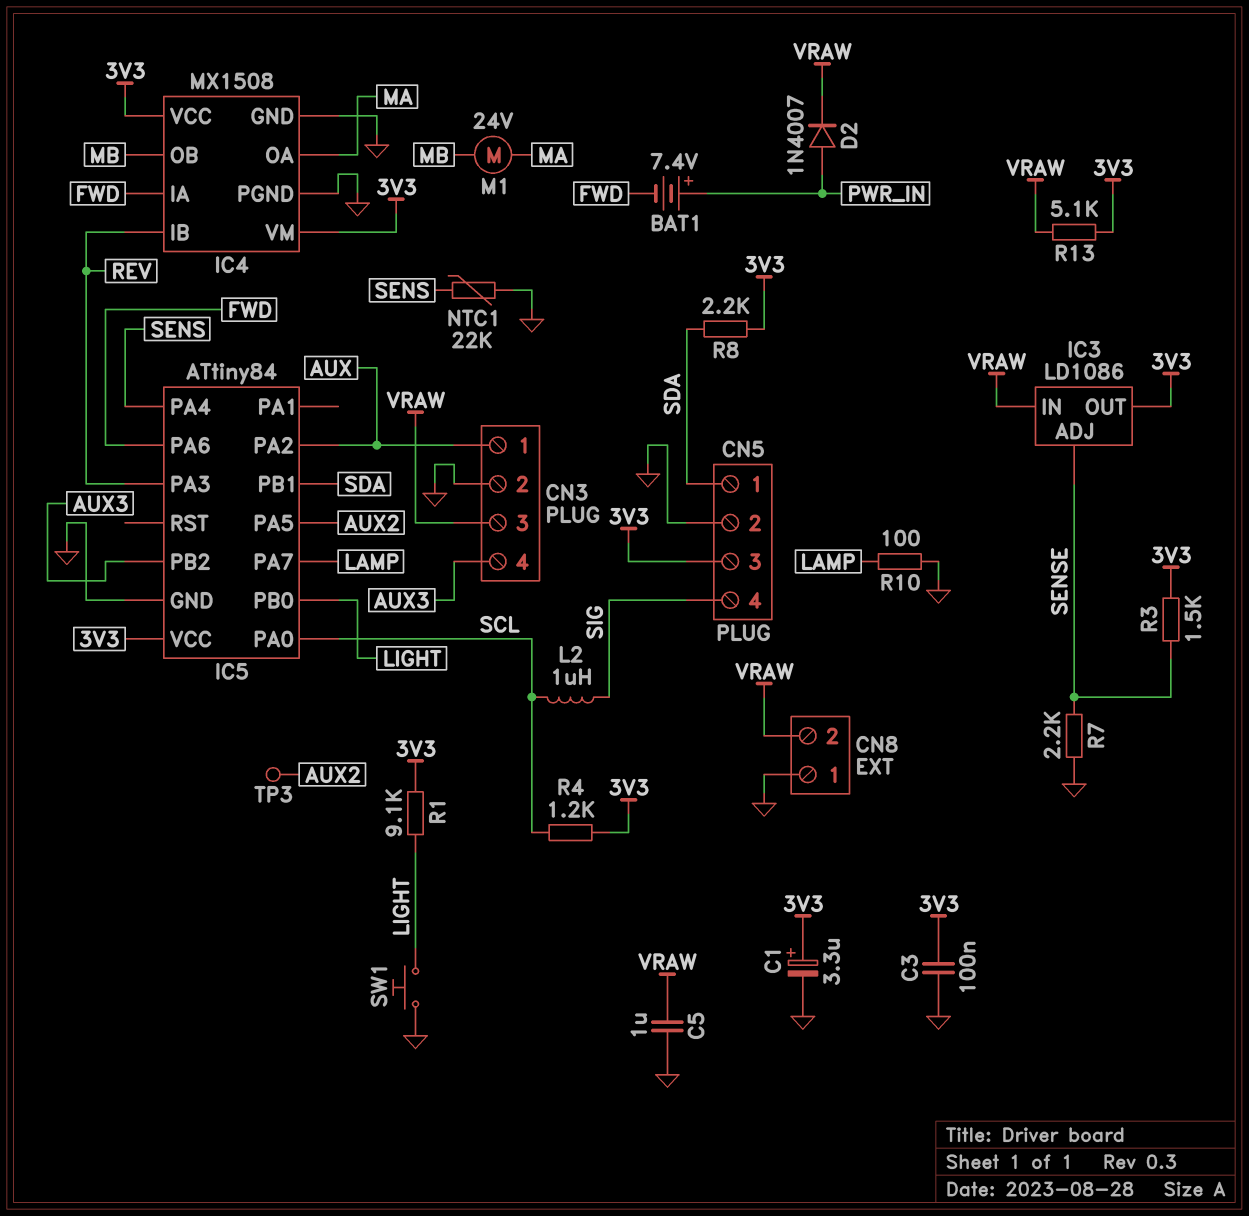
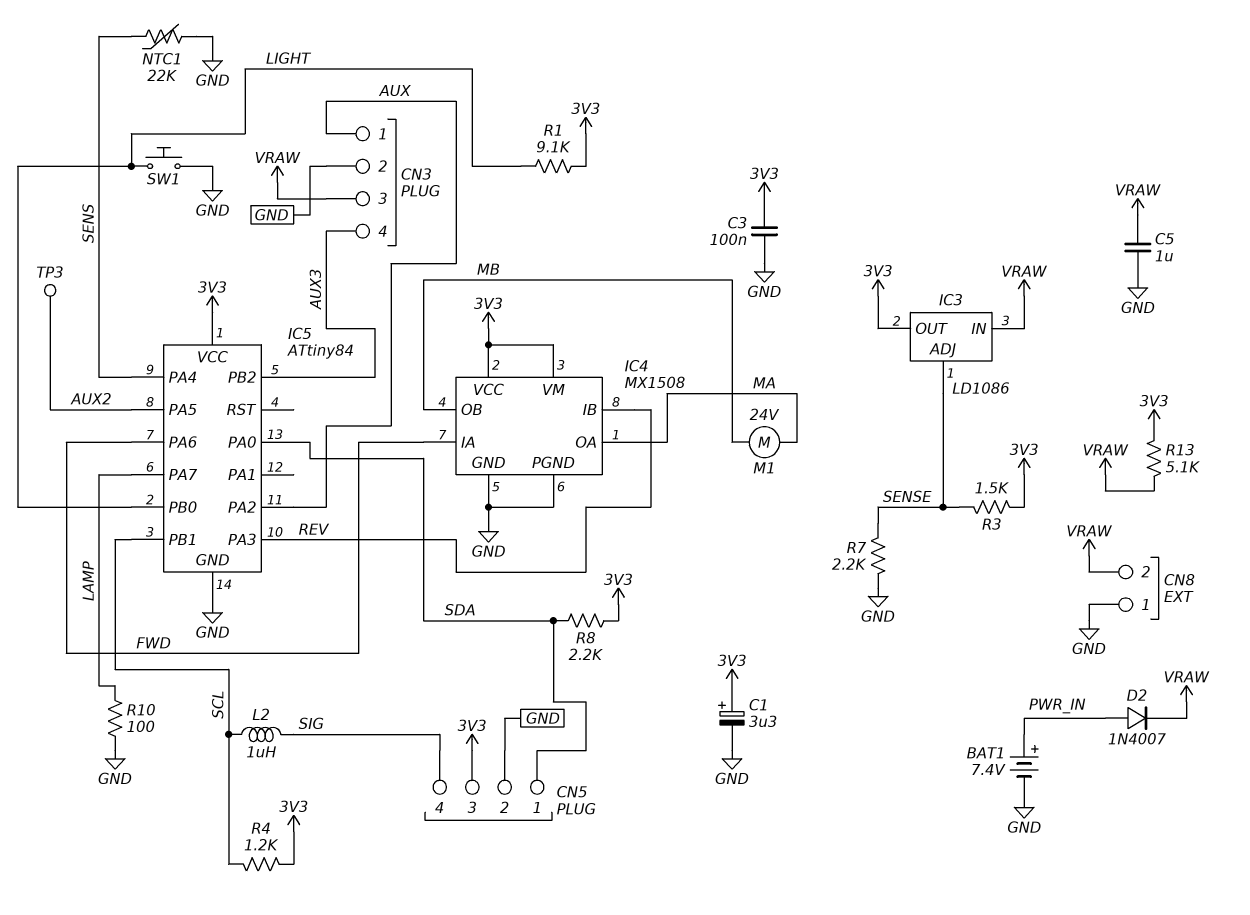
BAT1: 7.4V (plus PWR_IN, minus FWD) -> 7.4V (plus PWR_IN, minus GND)
IC5 pin PA0: SCL -> SDA
IC5 pin PB1: SDA -> SCL

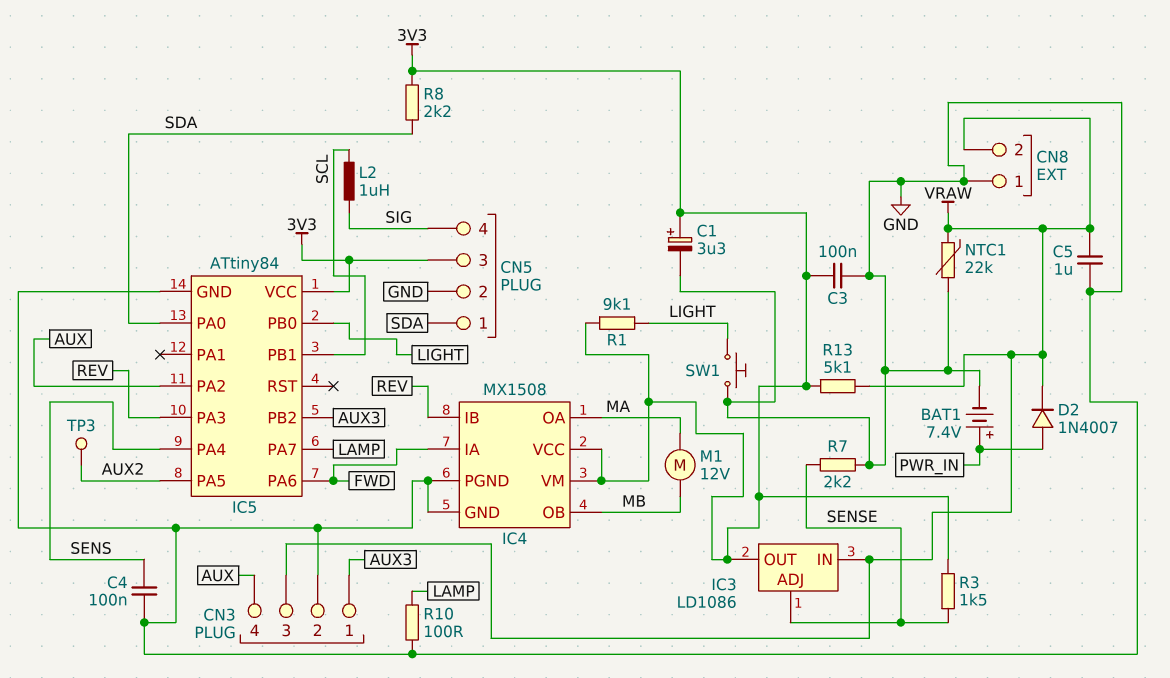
C4: none -> 100nF (GND, SENS)
CN3 pin 1: AUX -> AUX3
CN3 pin 4: AUX3 -> AUX
M1: motor 24V (MA, MB) -> motor 12V (MA, MB)
NTC1: 22k (GND, SENS) -> 22k (GND, VRAW)
R4: 1.2k (3V3, SCL) -> none

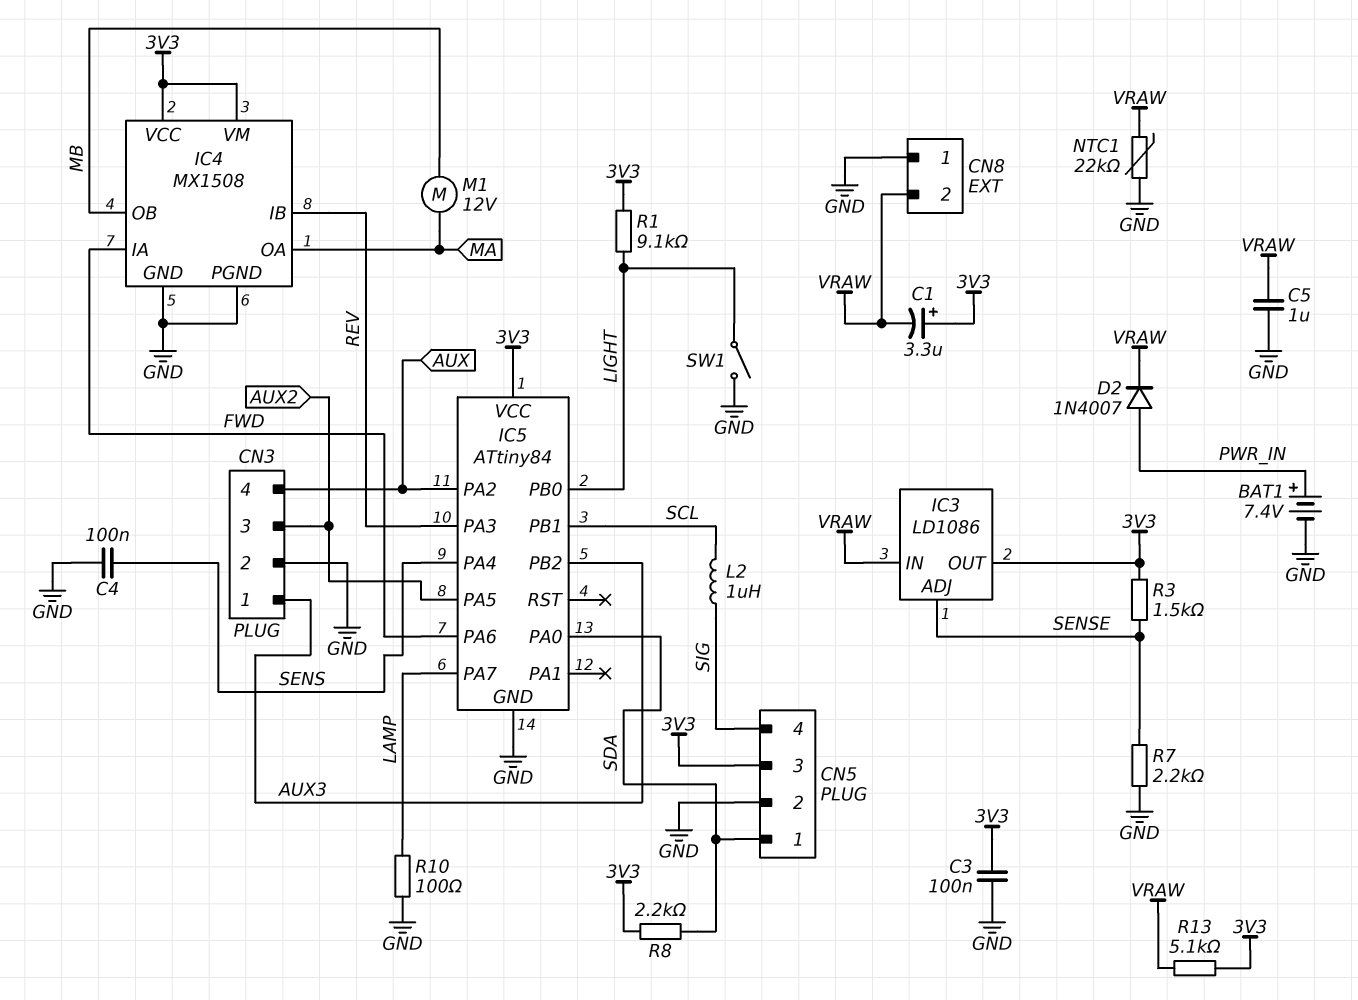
C1: 3.3uF (plus 3V3, minus GND) -> 3.3uF (plus 3V3, minus VRAW)
CN3 pin 3: VRAW -> AUX2
SW1: button (GND, LIGHT) -> switch (GND, LIGHT)
TP3: test point (AUX2) -> none

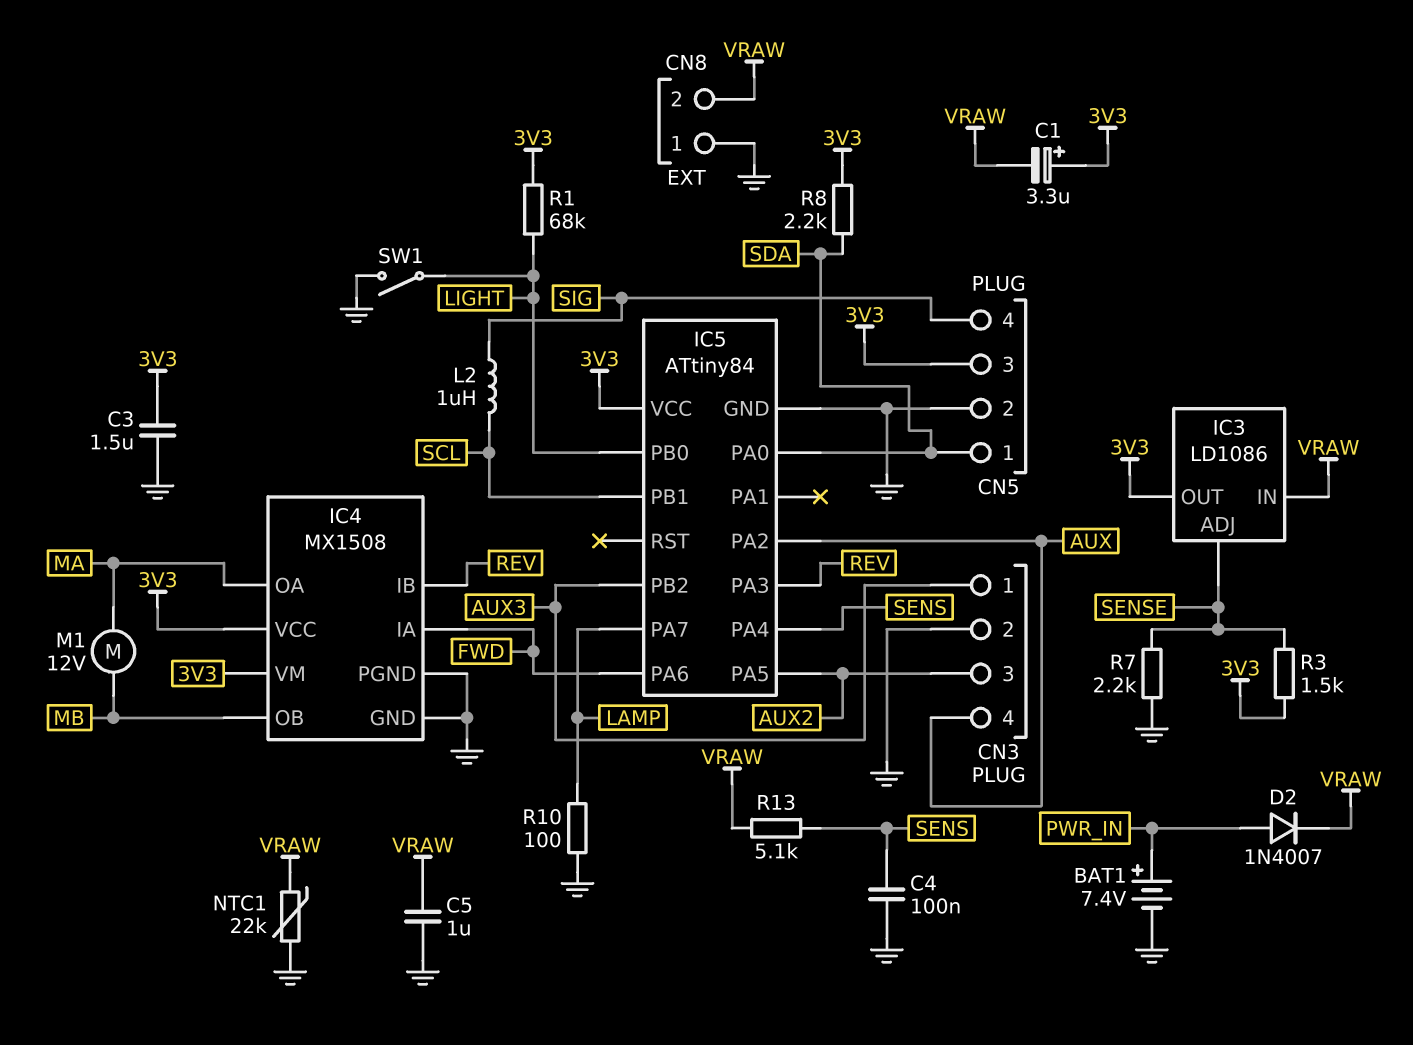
C3: 100nF (3V3, GND) -> 1.5uF (3V3, GND)
R1: 9.1k (3V3, LIGHT) -> 68k (3V3, LIGHT)
R13: 5.1k (3V3, VRAW) -> 5.1k (SENS, VRAW)

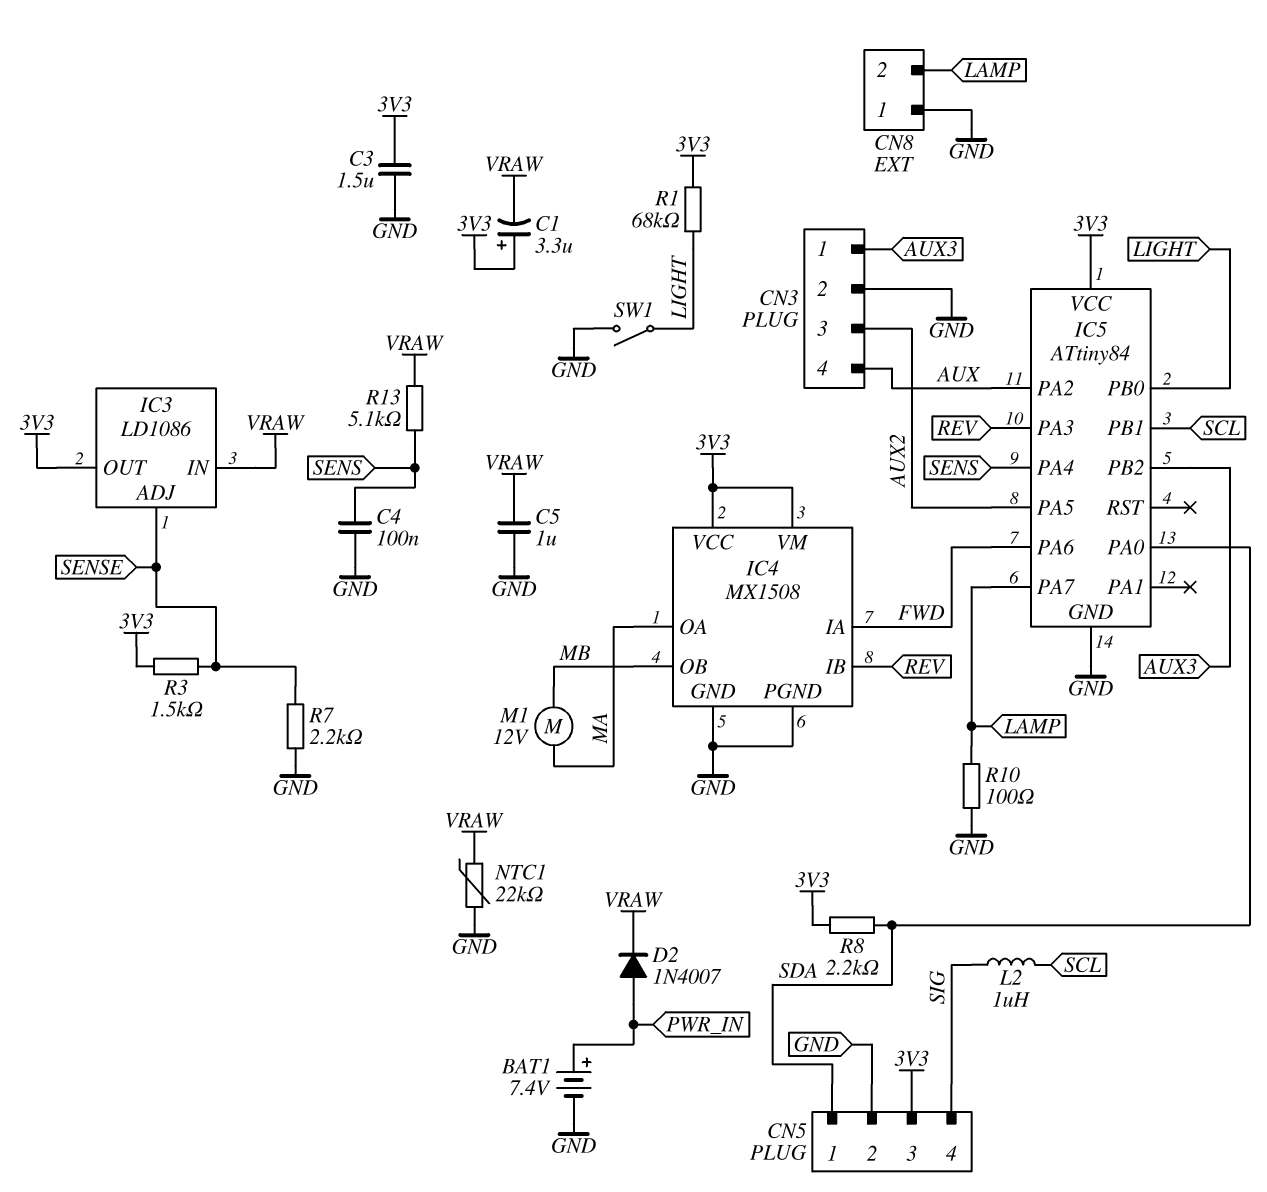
CN8 pin 2: VRAW -> LAMP

